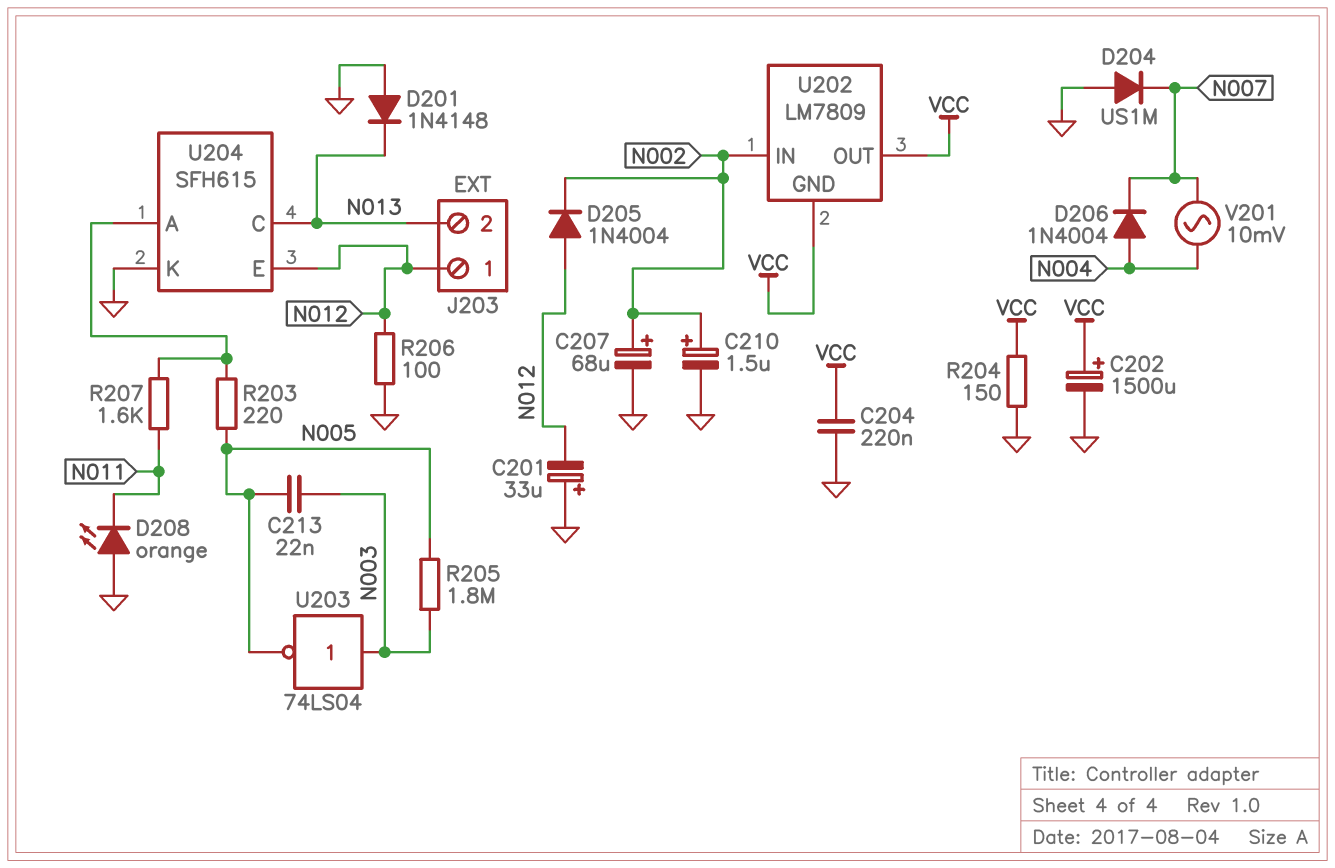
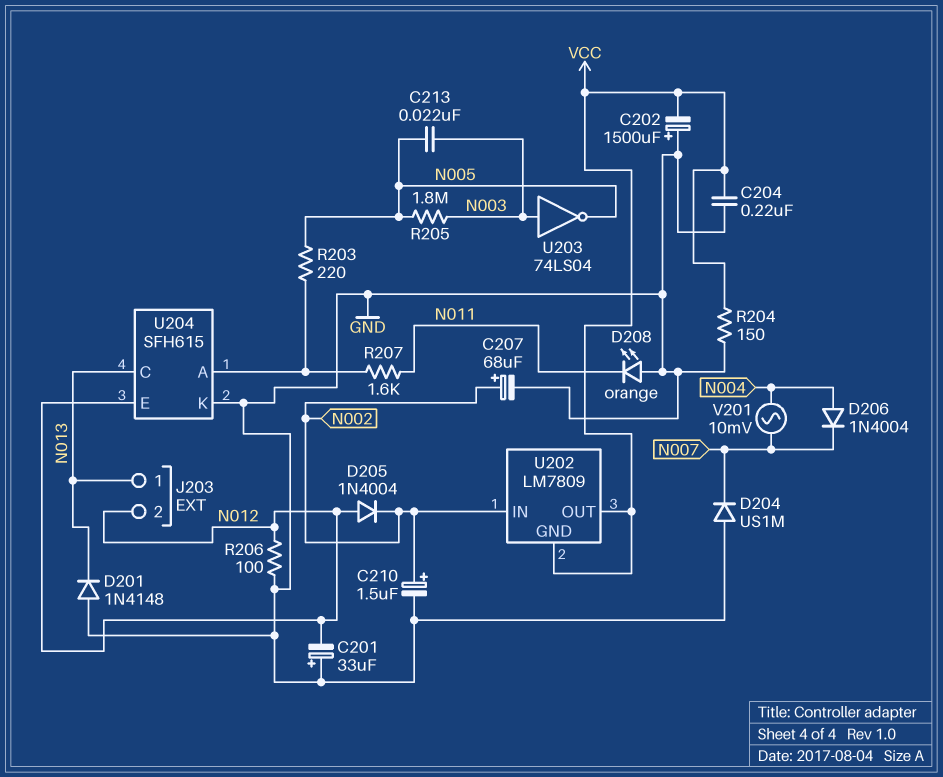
C202: 1500uF (plus VCC, minus GND) -> 1500uF (plus GND, minus VCC)
J203 pin 1: N012 -> N013
J203 pin 2: N013 -> N012

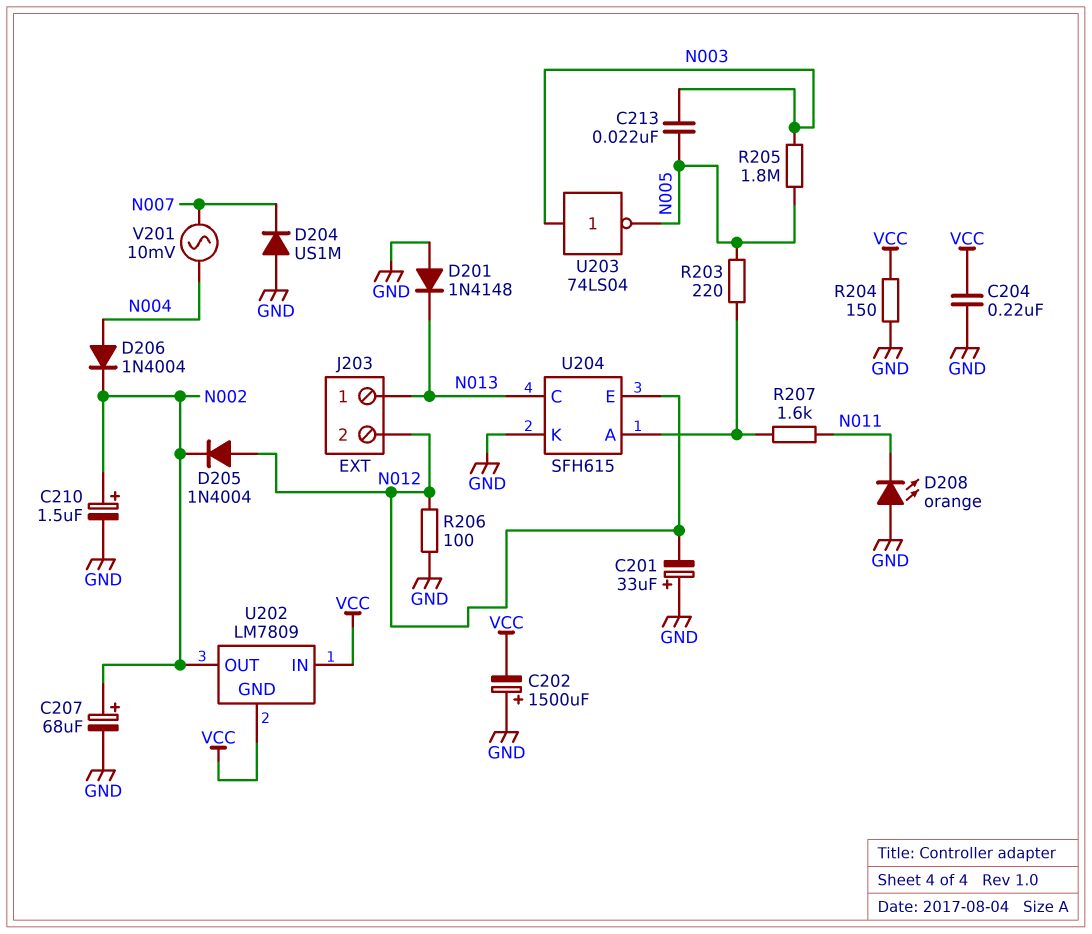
D206: diode 1N4004 (A N004, K N007) -> diode 1N4004 (A N004, K N002)
U202 pin IN: N002 -> VCC
U202 pin OUT: VCC -> N002

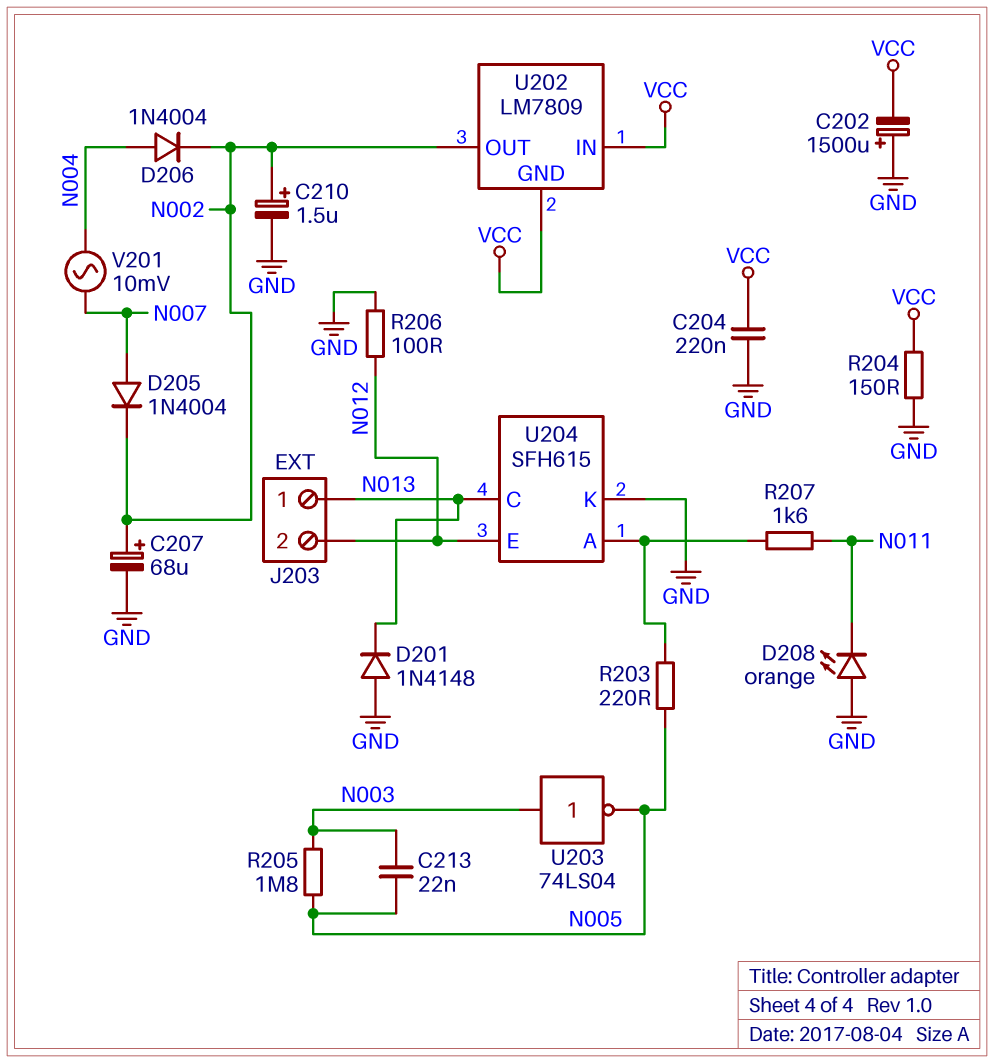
C201: 33uF (plus GND, minus N012) -> none
D204: diode US1M (A GND, K N007) -> none
D205: diode 1N4004 (A N012, K N002) -> diode 1N4004 (A N007, K N002)

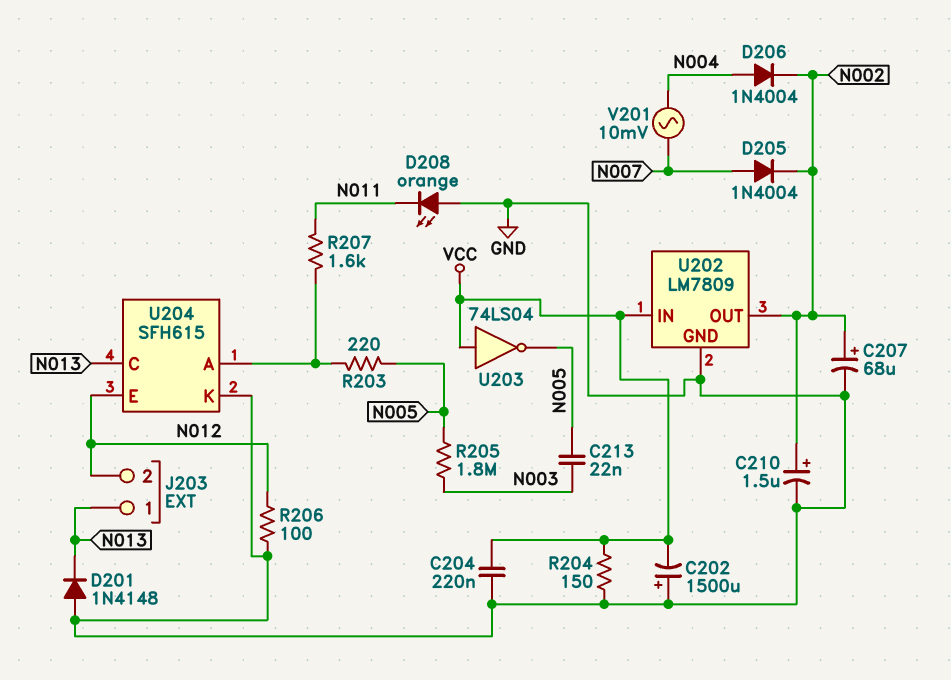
U202 pin GND: VCC -> GND
U203: NOT 74LS04 (in N003, out N005) -> NOT 74LS04 (in VCC, out N005)

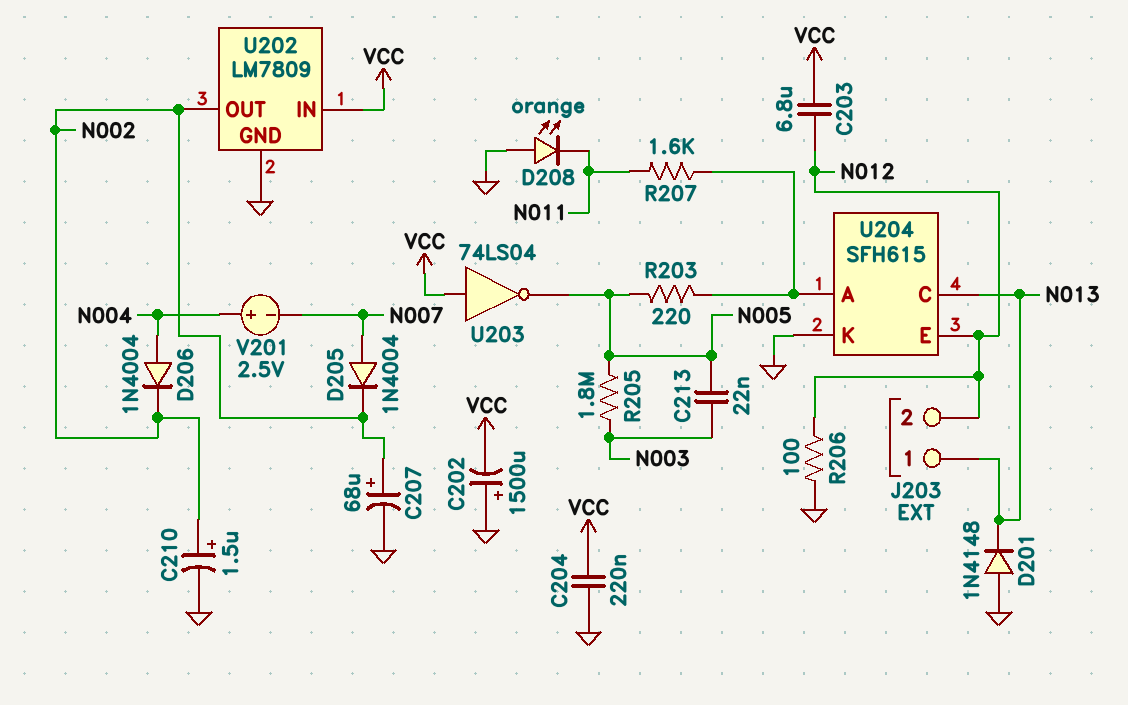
C203: none -> 6.8uF (N012, VCC)
R204: 150 (GND, VCC) -> none
V201: AC 10mV (N004, N007) -> 2.5V (plus N004, minus N007)

